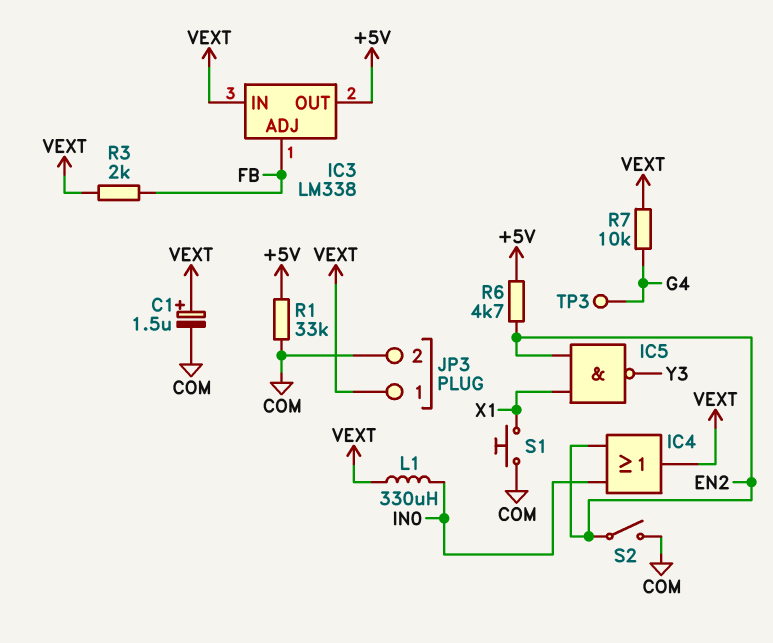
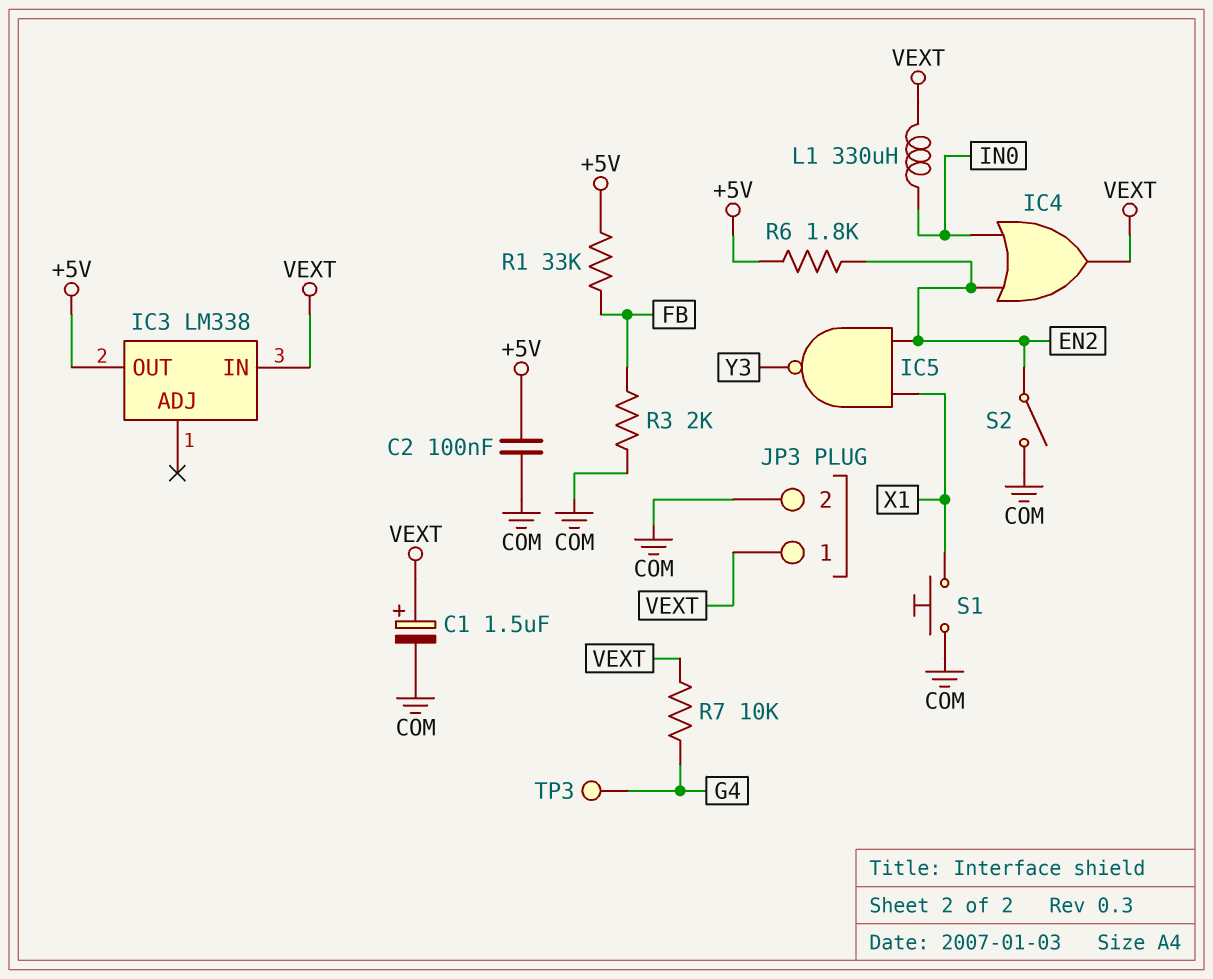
C2: none -> 100nF (+5V, COM)
IC3 pin ADJ: FB -> none
R1: 33k (+5V, COM) -> 33k (+5V, FB)
R3: 2k (FB, VEXT) -> 2k (COM, FB)
R6: 4.7k (+5V, EN2) -> 1.8k (+5V, EN2)

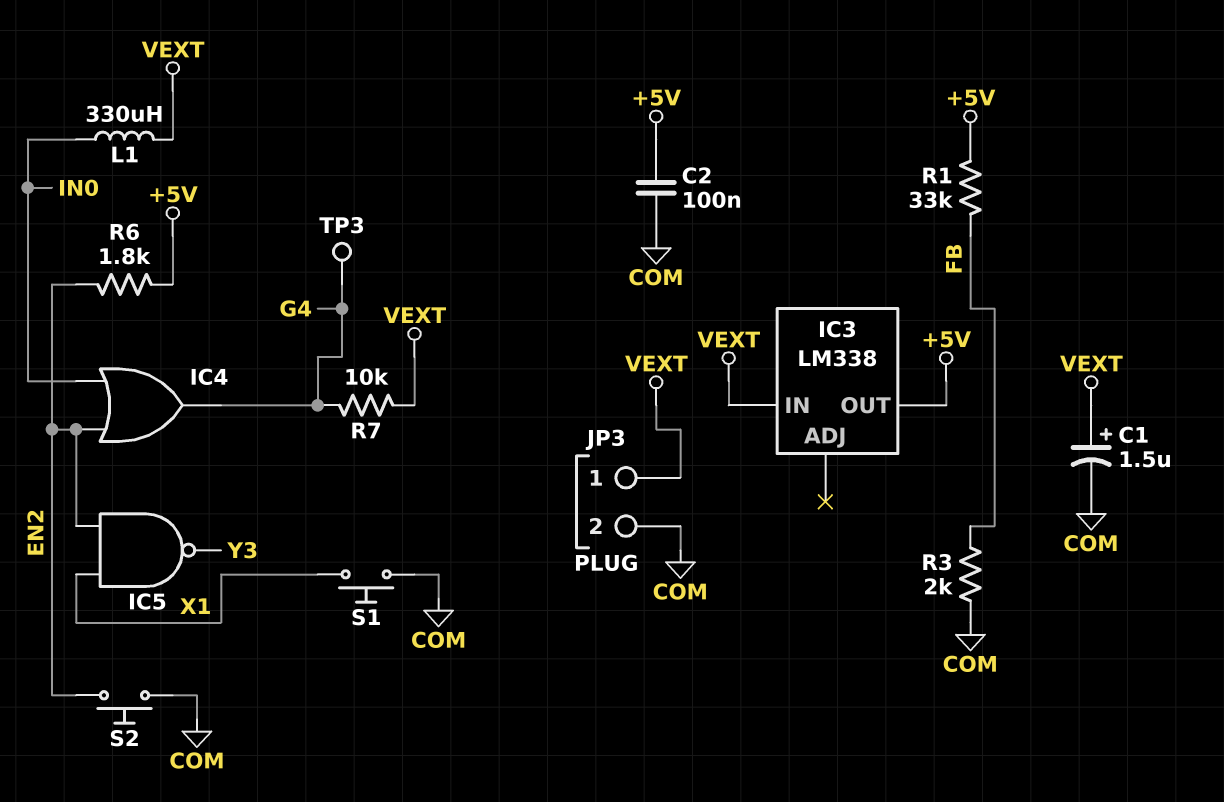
IC4: OR (in EN2, in IN0, out VEXT) -> OR (in EN2, in IN0, out G4)
S2: switch (COM, EN2) -> button (COM, EN2)

